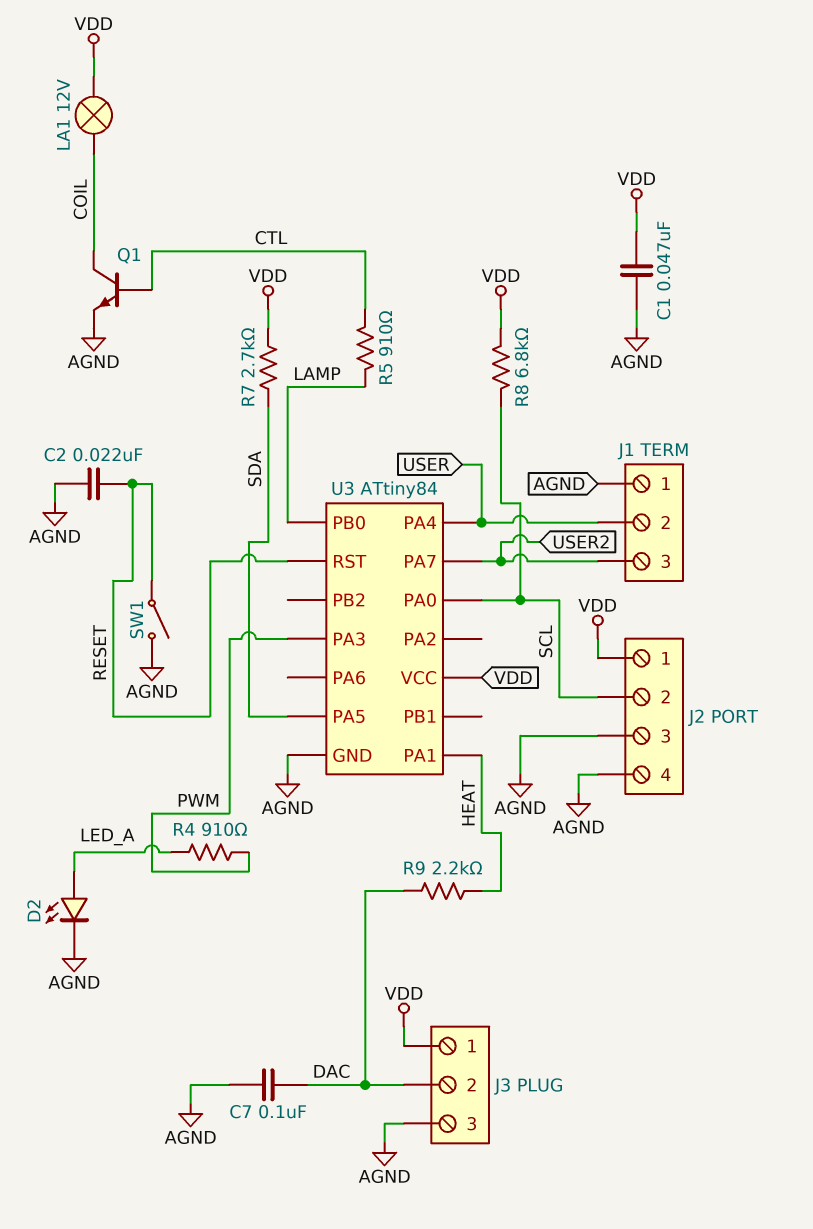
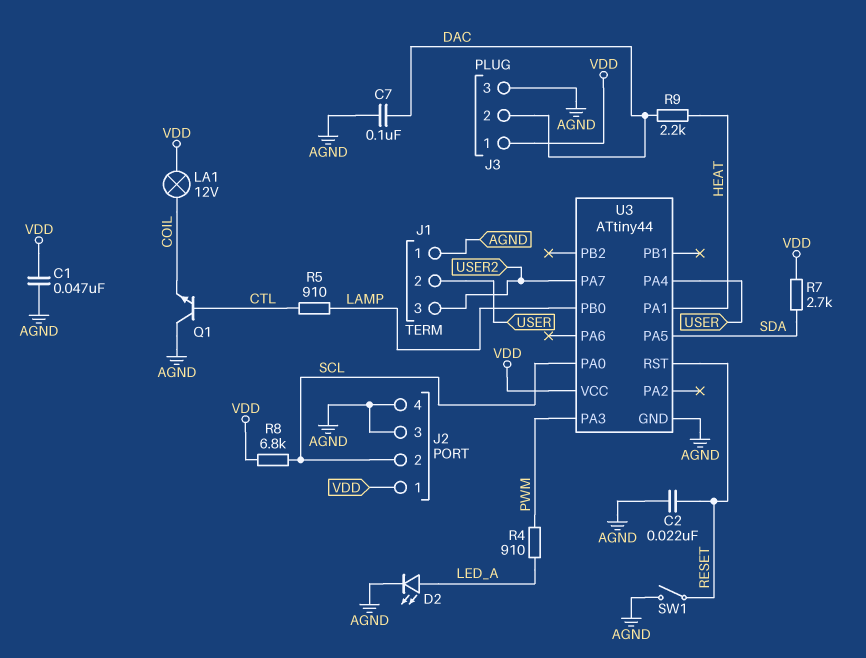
Q1: NPN (B CTL, C COIL, E AGND) -> NPN (B CTL, C AGND, E COIL)
U3: ATtiny84 -> ATtiny44

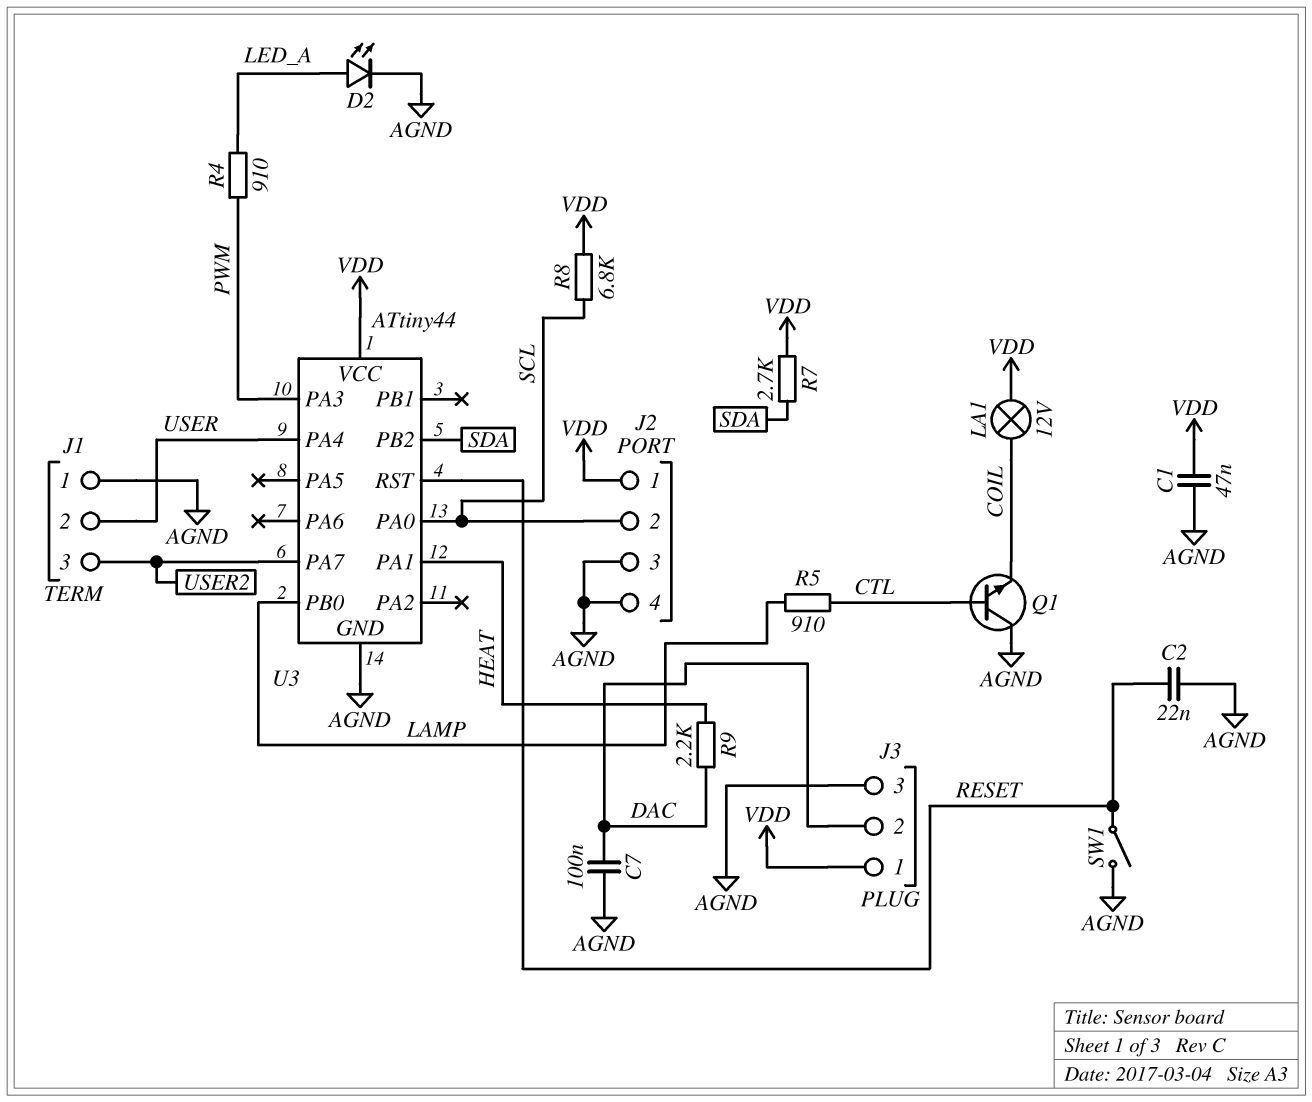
U3 pin PA5: SDA -> none
U3 pin PB2: none -> SDA

